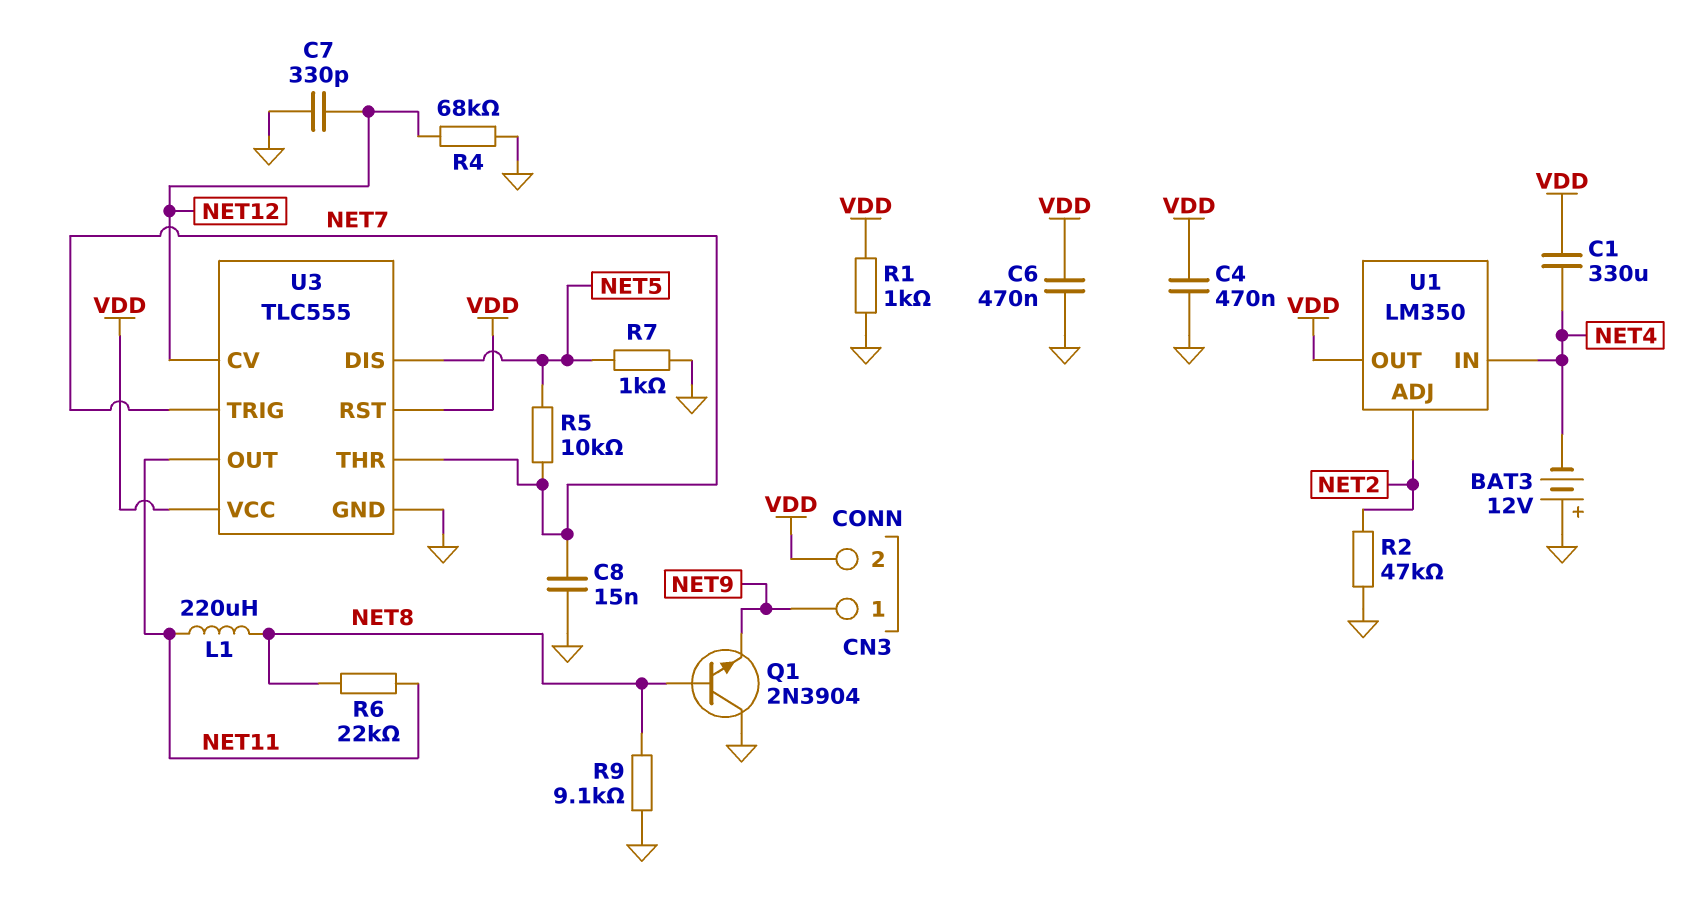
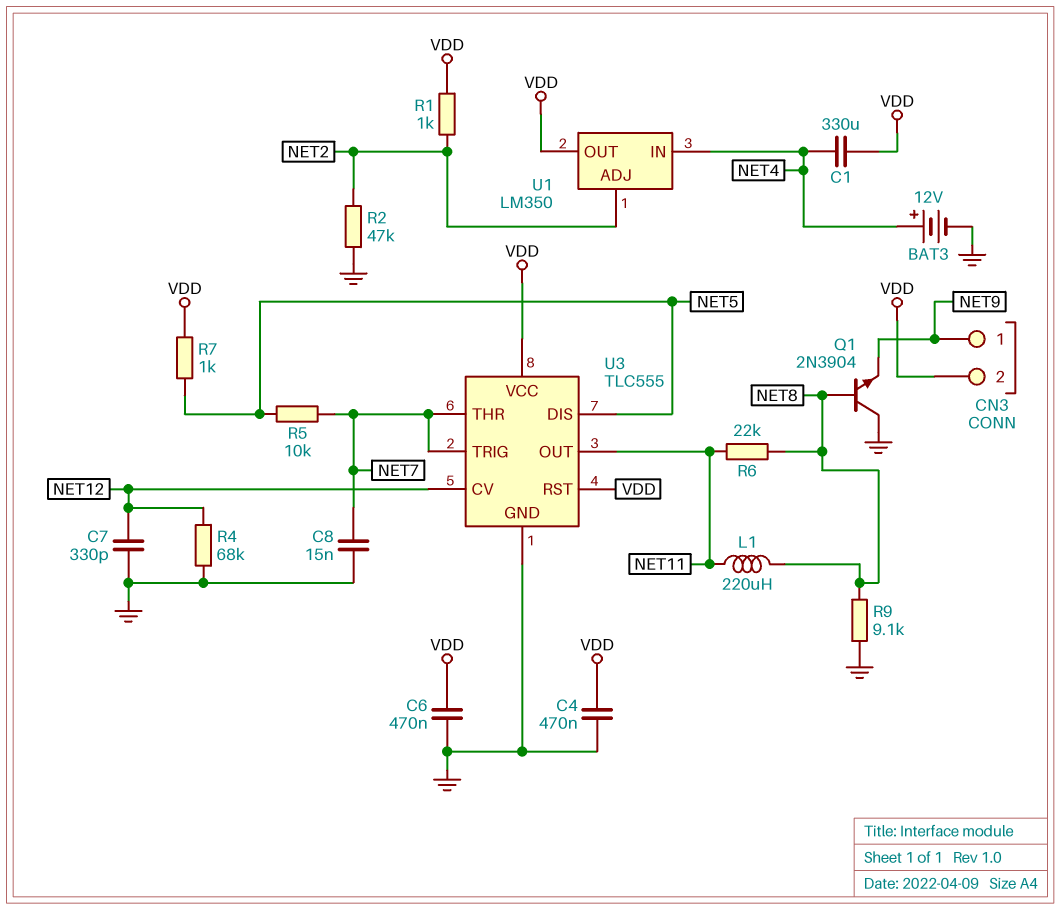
BAT3: 12V (plus GND, minus NET4) -> 12V (plus NET4, minus GND)
R1: 1k (GND, VDD) -> 1k (NET2, VDD)
R7: 1k (GND, NET5) -> 1k (NET5, VDD)

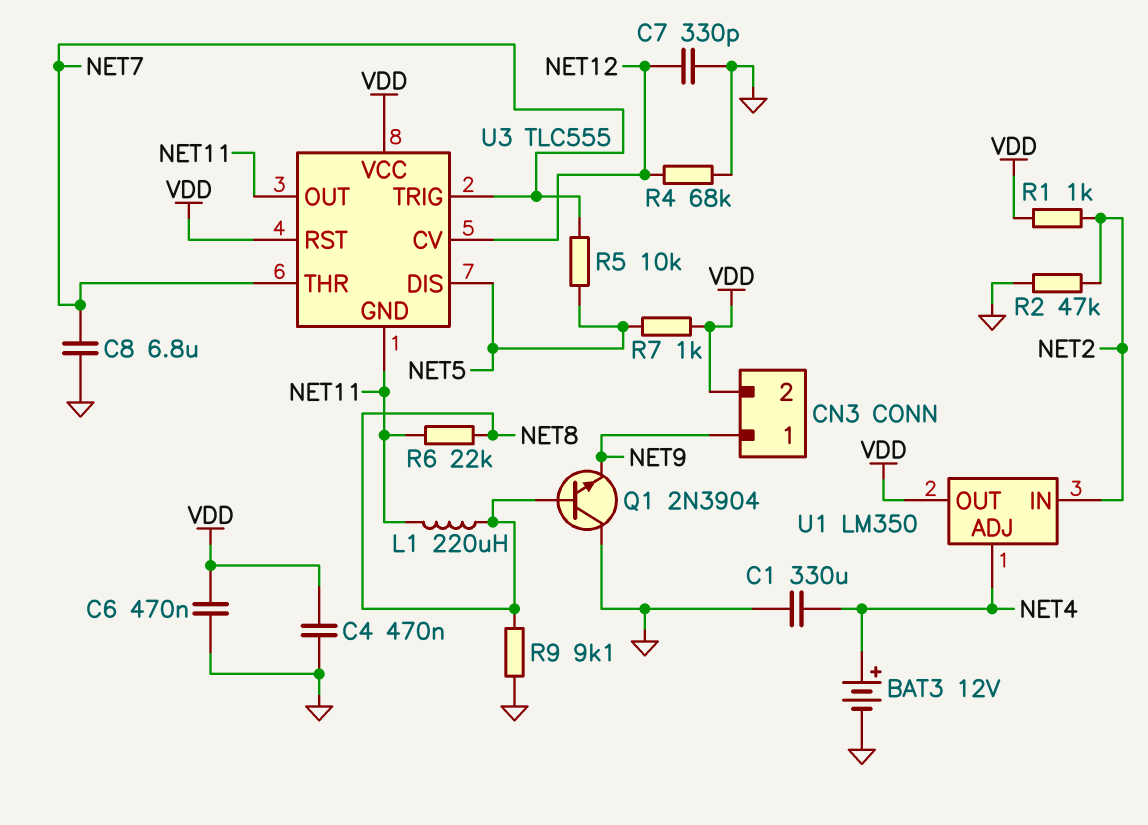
C1: 330uF (NET4, VDD) -> 330uF (GND, NET4)
C8: 15nF (GND, NET7) -> 6.8uF (GND, NET7)
U1 pin ADJ: NET2 -> NET4
U1 pin IN: NET4 -> NET2
U3 pin GND: GND -> NET11

